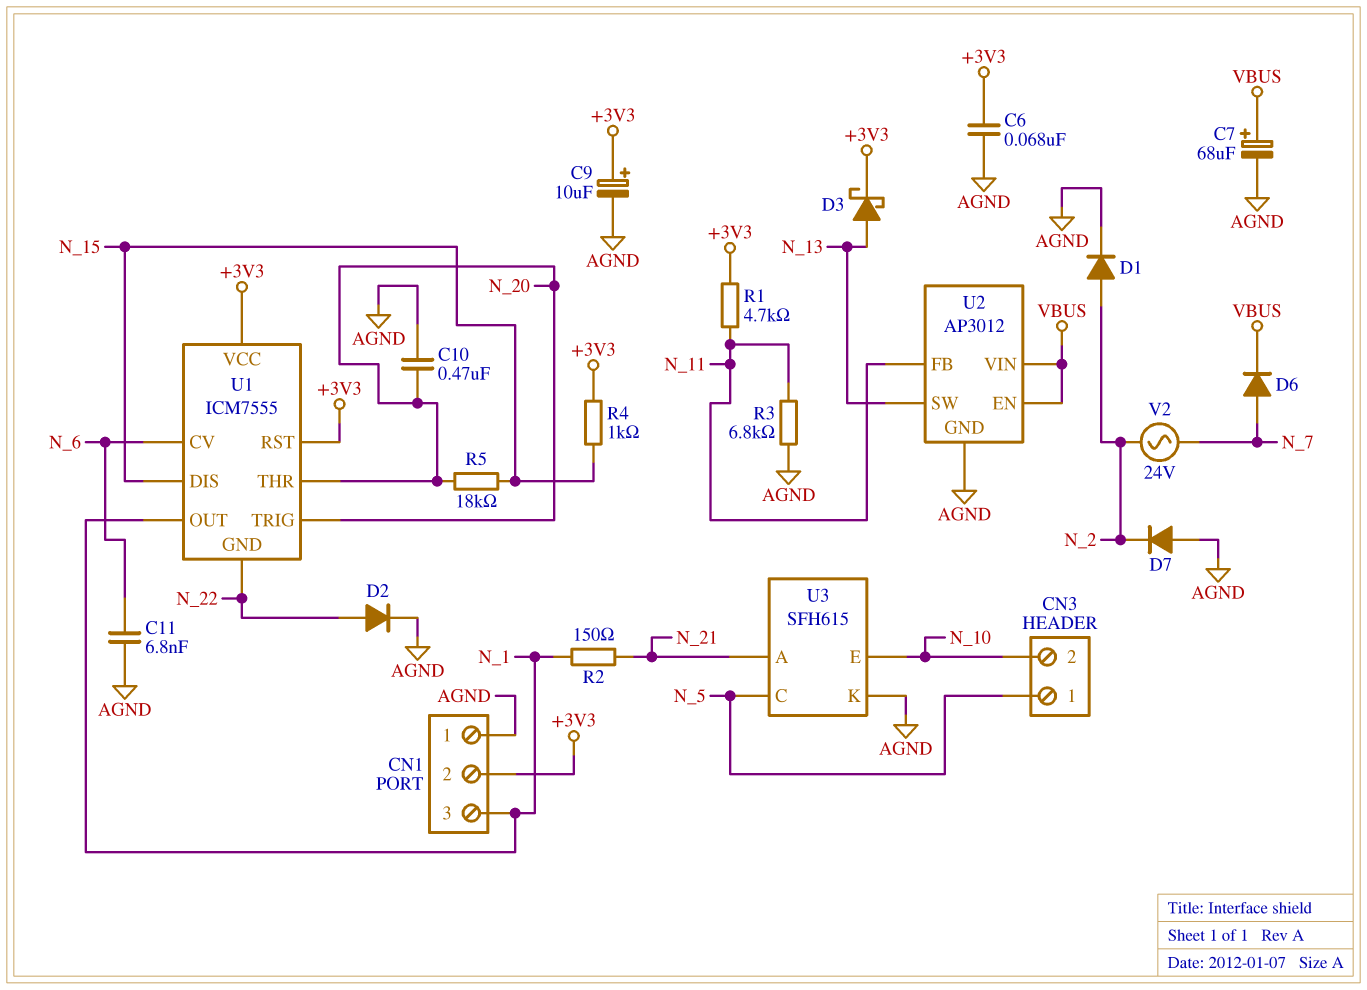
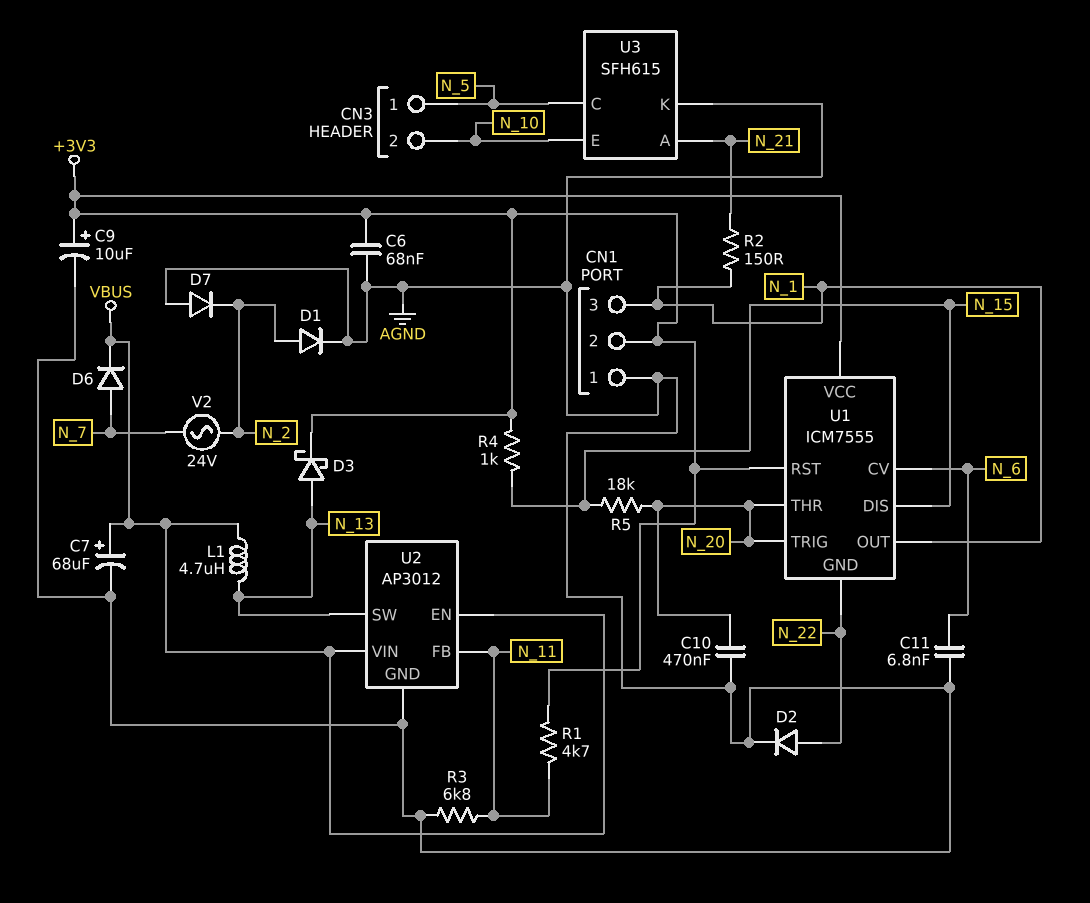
L1: none -> 4.7uH (N_13, VBUS)

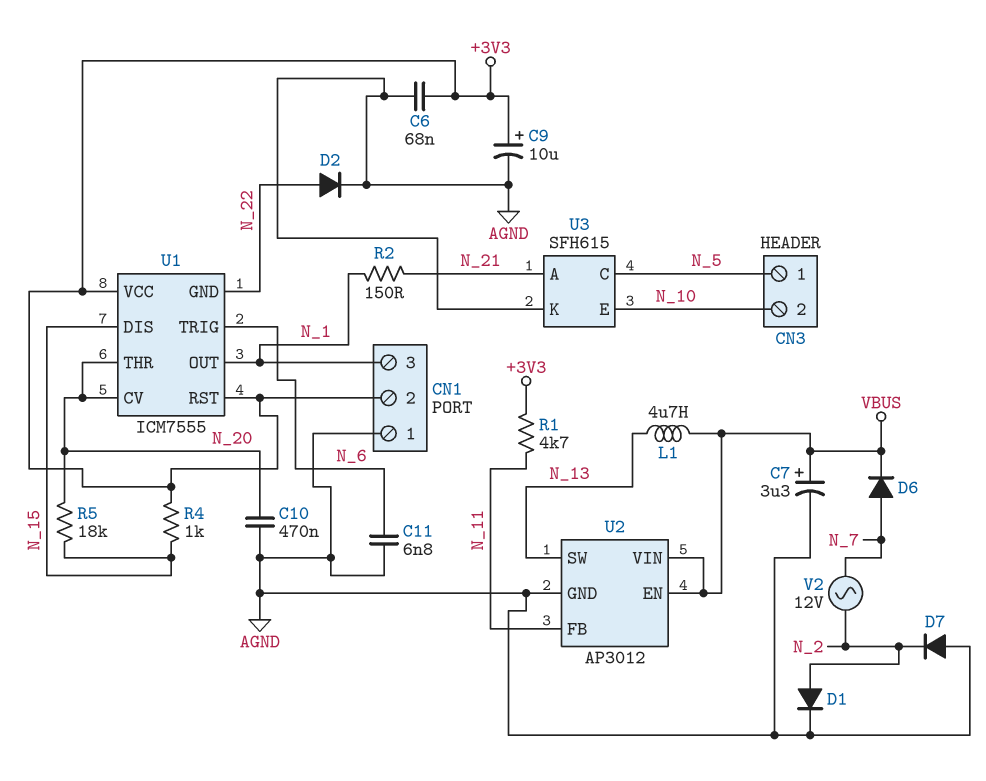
C7: 68uF (plus VBUS, minus AGND) -> 3.3uF (plus VBUS, minus AGND)
D3: schottky (A N_13, K +3V3) -> none
R3: 6.8k (AGND, N_11) -> none
U1 pin CV: N_6 -> N_20
U1 pin TRIG: N_20 -> N_6
V2: AC 24V (N_2, N_7) -> AC 12V (N_2, N_7)

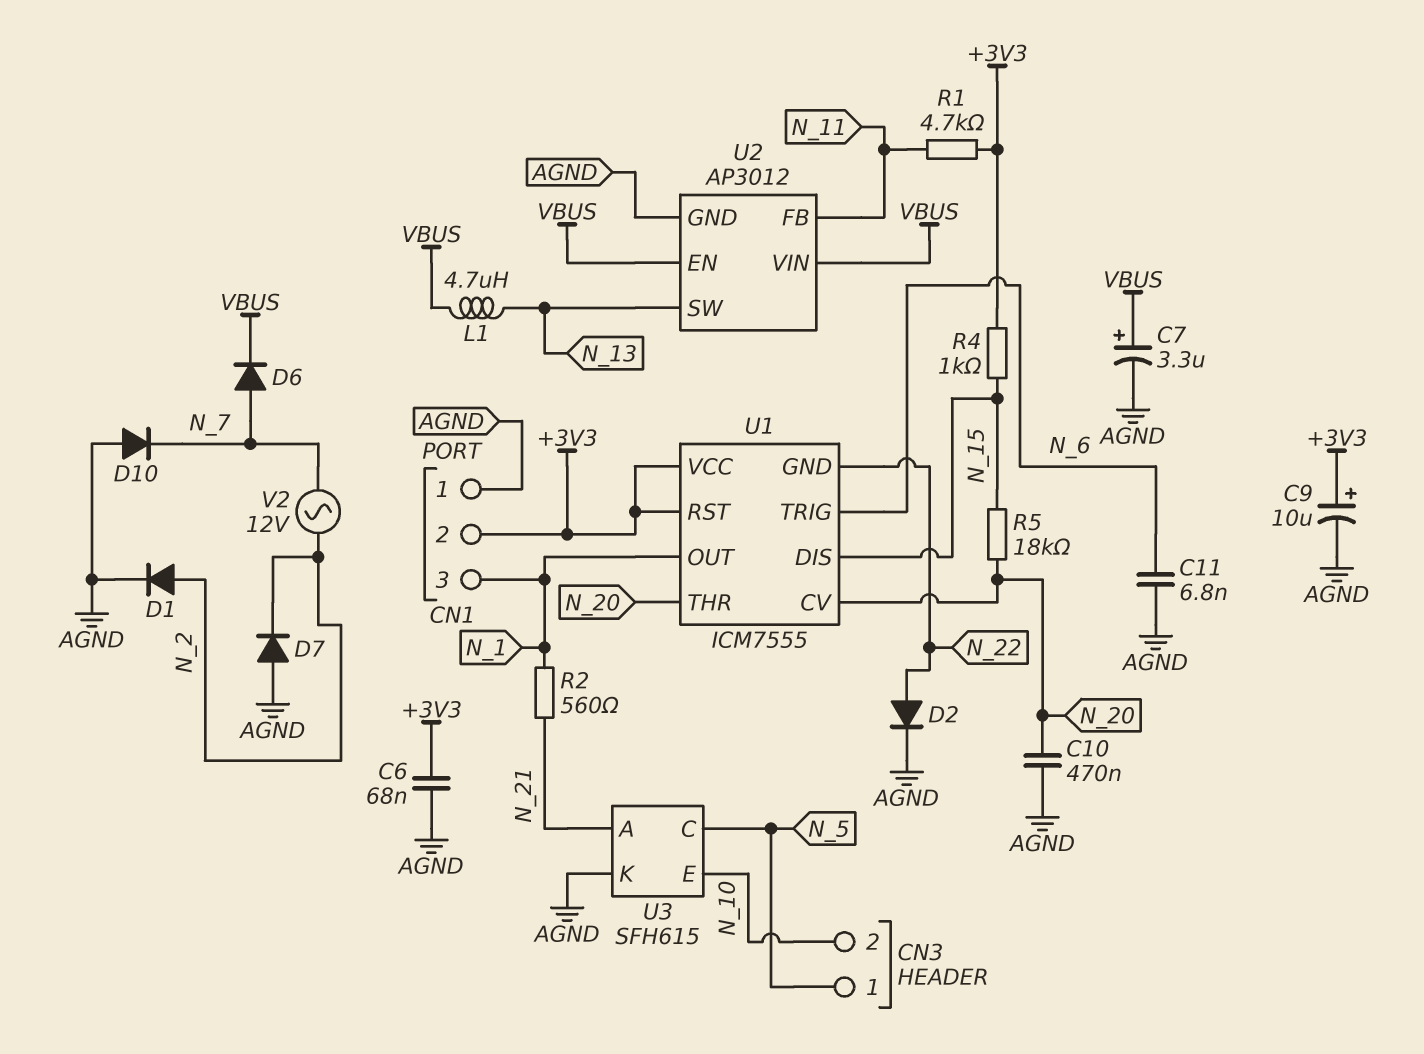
D10: none -> diode (A AGND, K N_7)
R2: 150 (N_1, N_21) -> 560 (N_1, N_21)

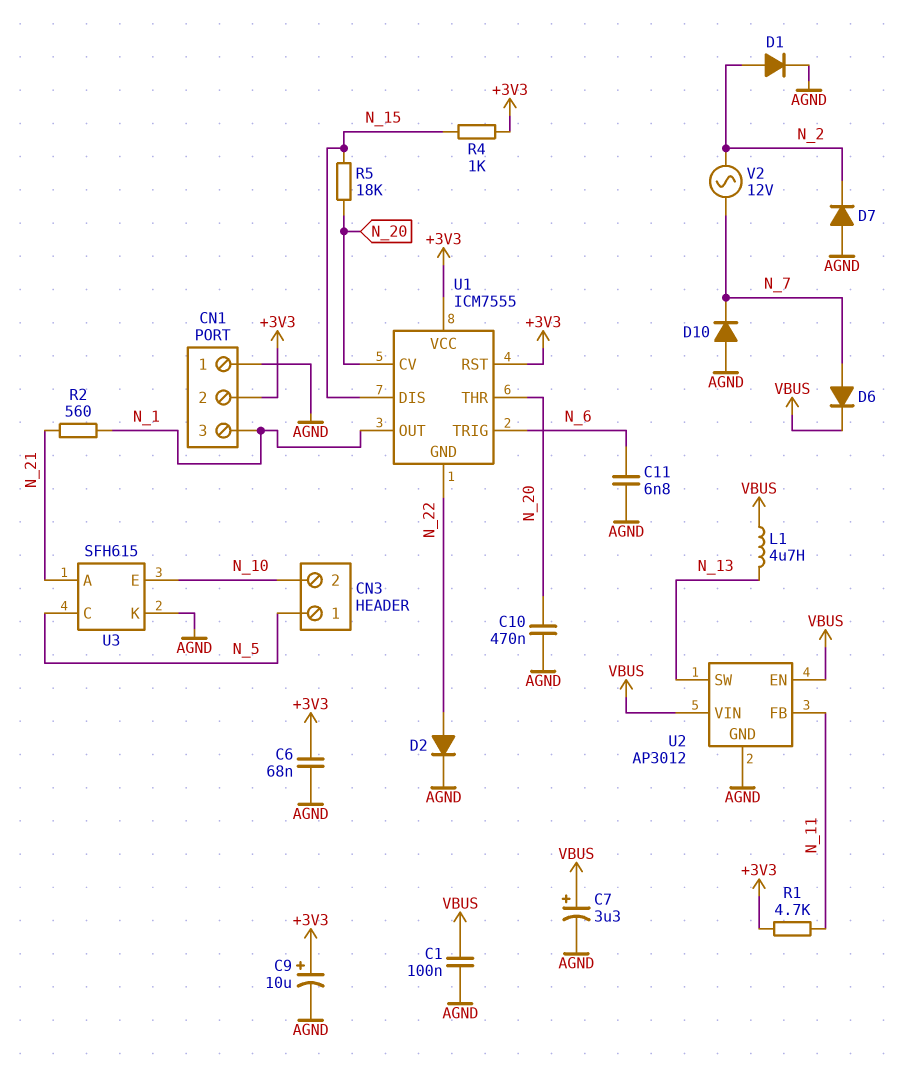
C1: none -> 100nF (AGND, VBUS)

